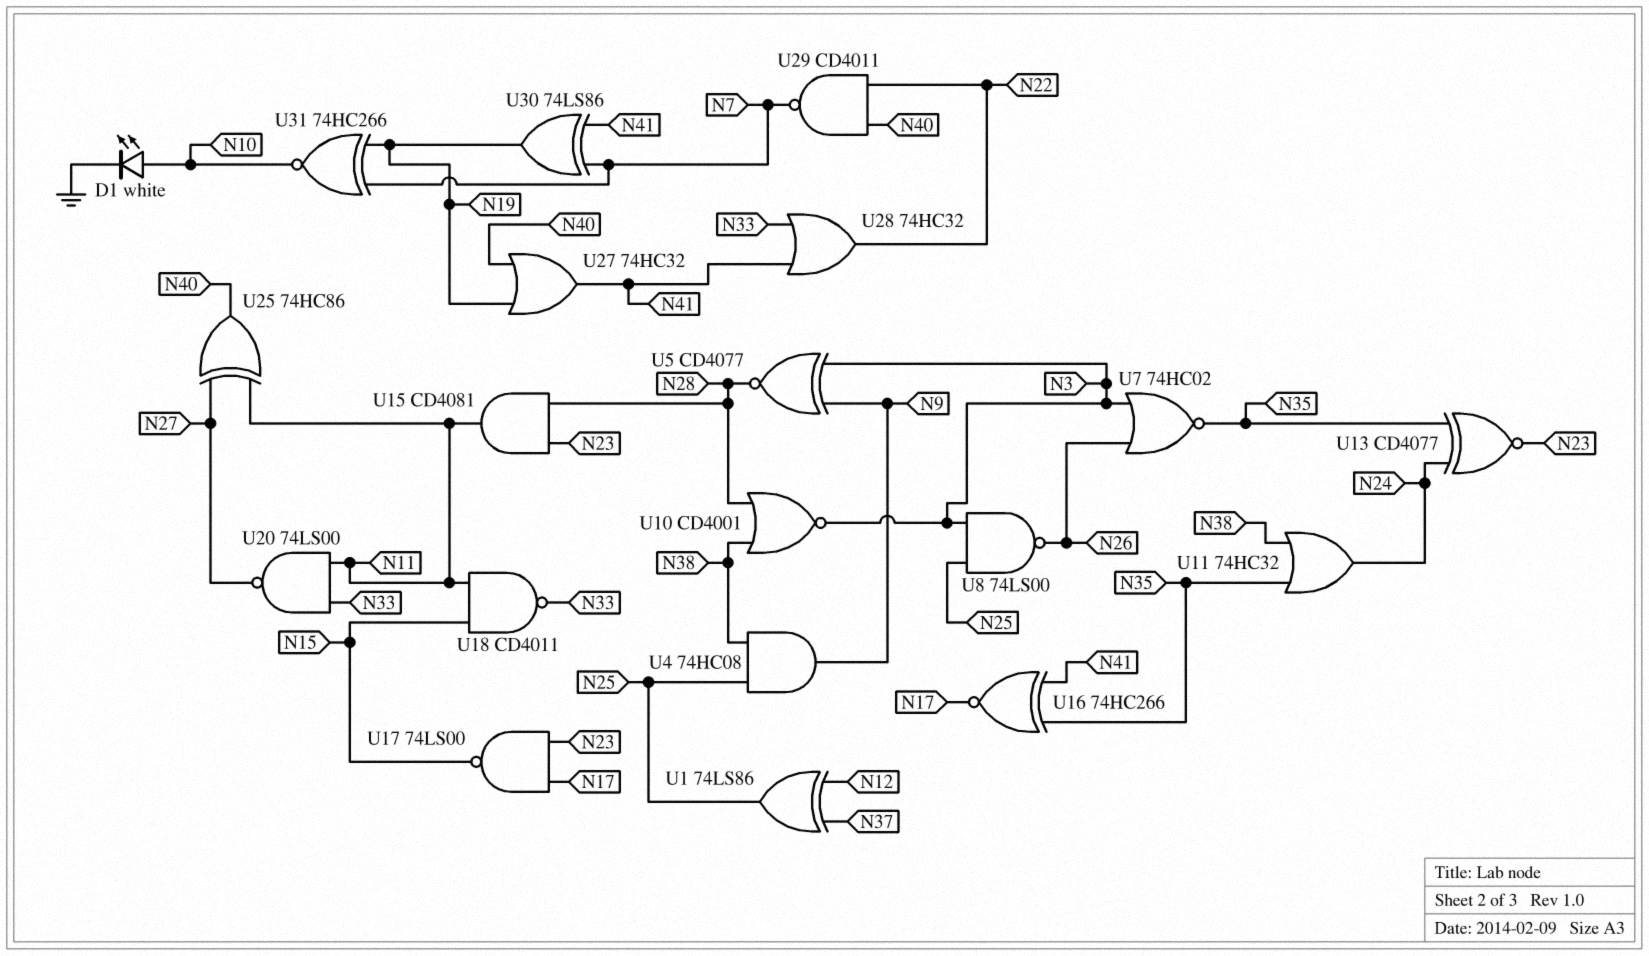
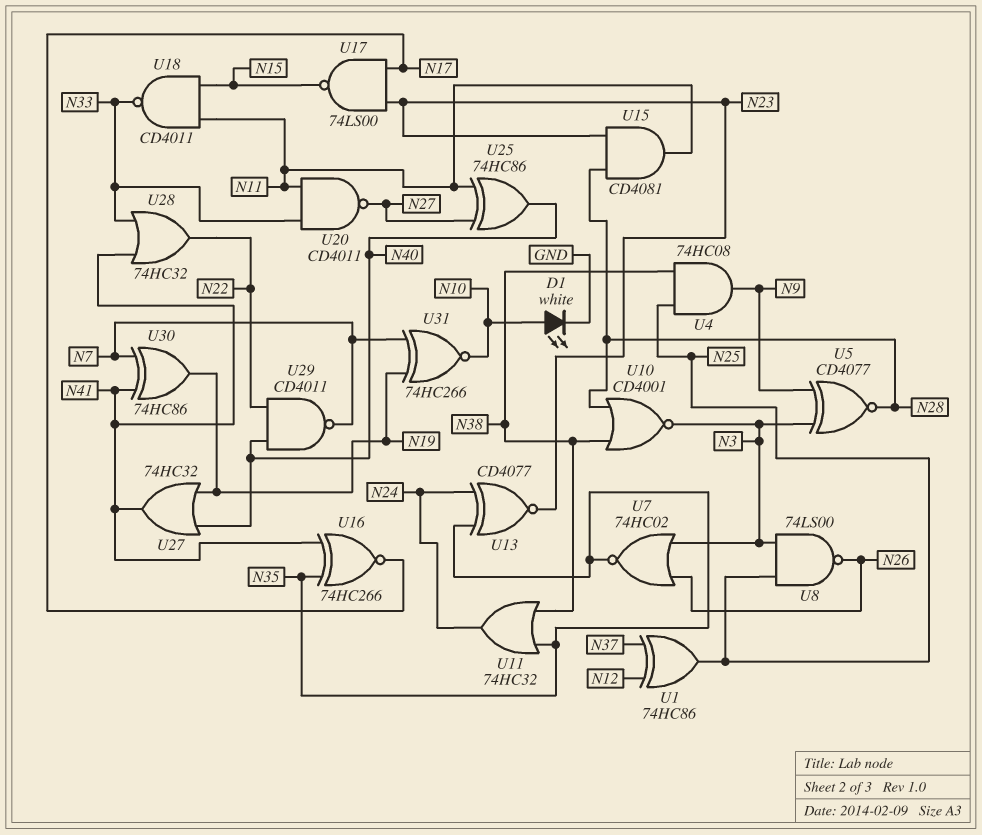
U1: XOR 74LS86 (in N12, in N37, out N25) -> XOR 74HC86 (in N12, in N37, out N25)
U20: NAND 74LS00 (in N11, in N33, out N27) -> NAND CD4011 (in N11, in N33, out N27)
U30: XOR 74LS86 (in N7, in N41, out N19) -> XOR 74HC86 (in N7, in N41, out N19)

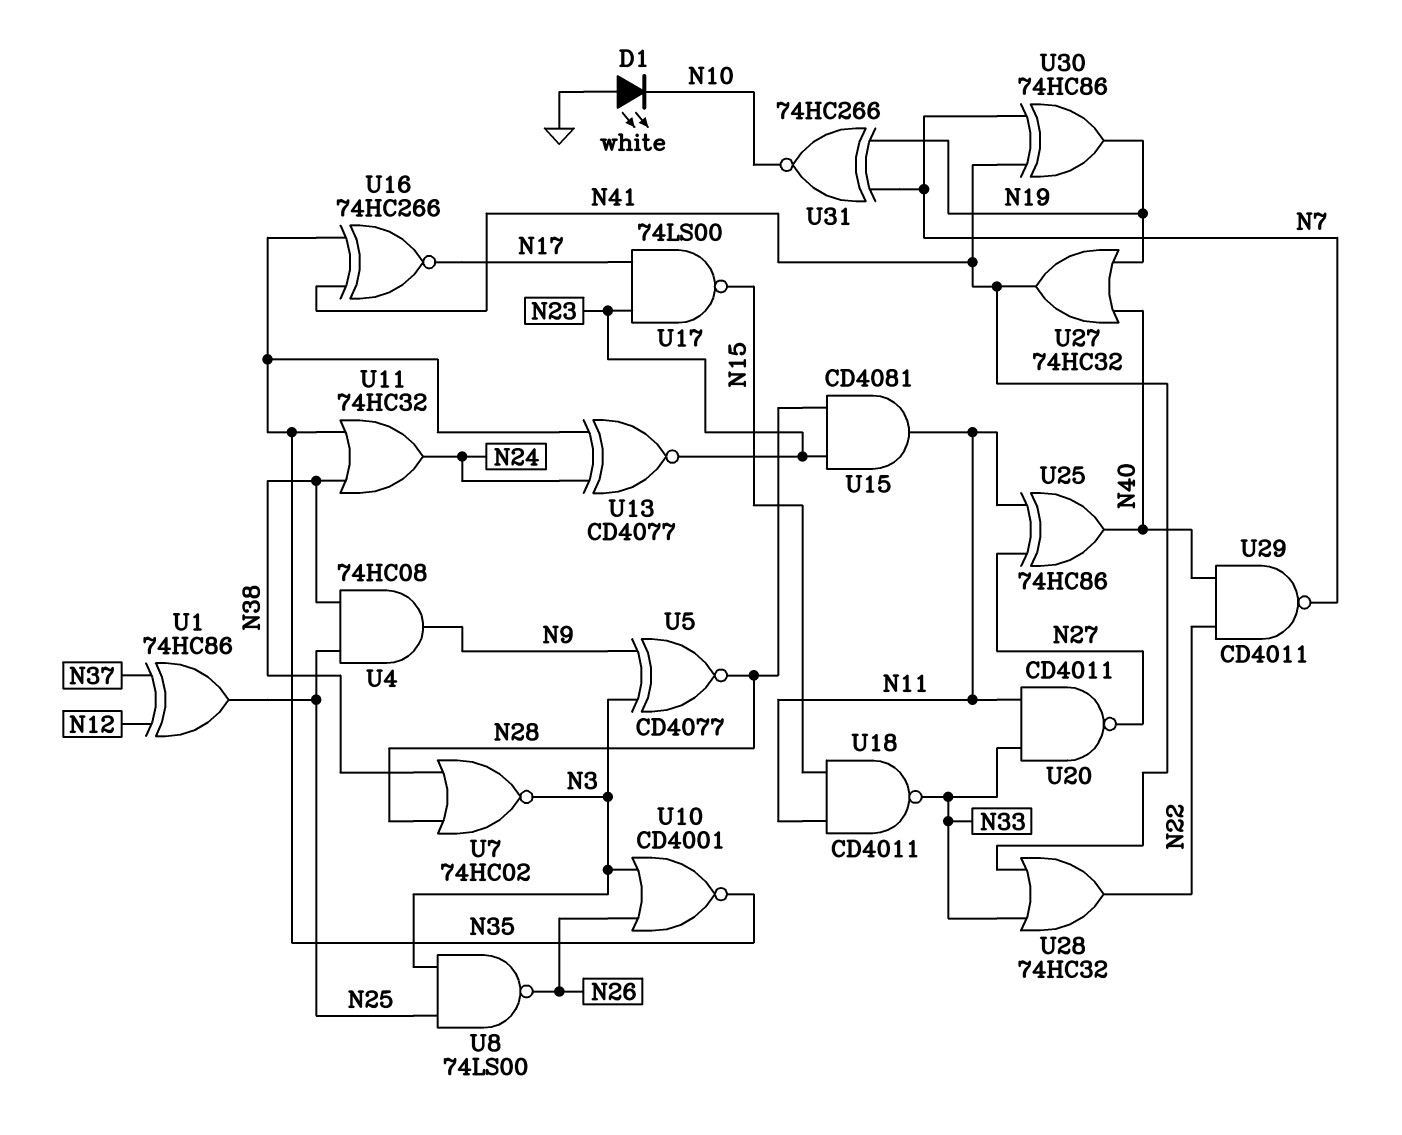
D1: LED white (A N10, K GND) -> LED white (A GND, K N10)
U7: NOR 74HC02 (in N3, in N26, out N35) -> NOR 74HC02 (in N28, in N38, out N3)
U10: NOR CD4001 (in N28, in N38, out N3) -> NOR CD4001 (in N3, in N26, out N35)

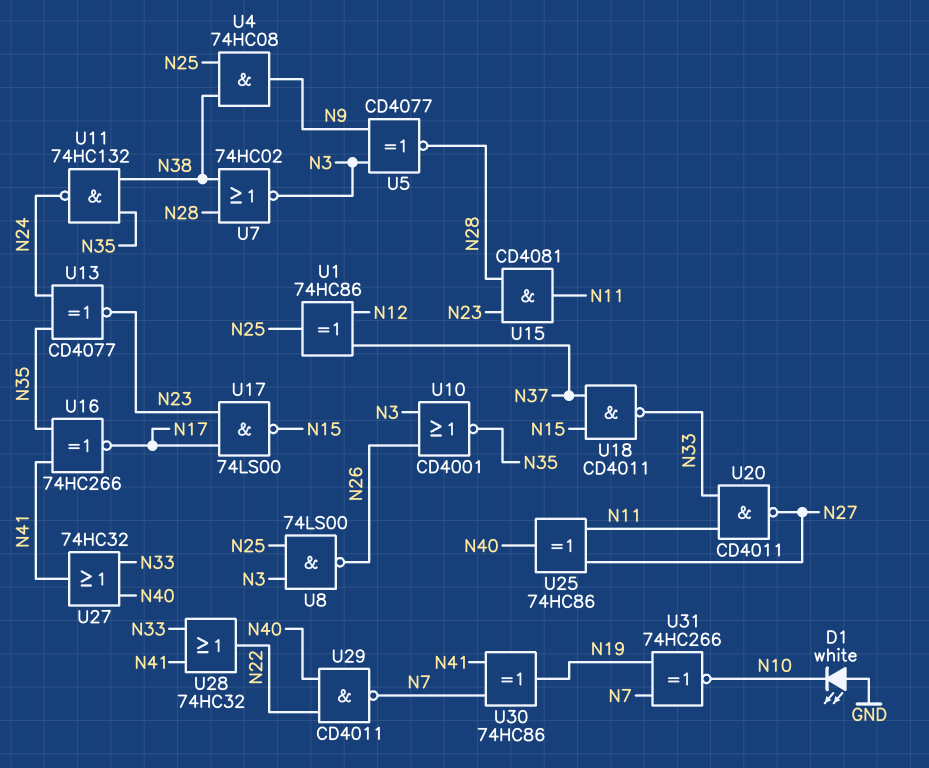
U11: OR 74HC32 (in N35, in N38, out N24) -> NAND 74HC132 (in N35, in N38, out N24)
U18: NAND CD4011 (in N11, in N15, out N33) -> NAND CD4011 (in N15, in N37, out N33)
U27: OR 74HC32 (in N19, in N40, out N41) -> OR 74HC32 (in N33, in N40, out N41)

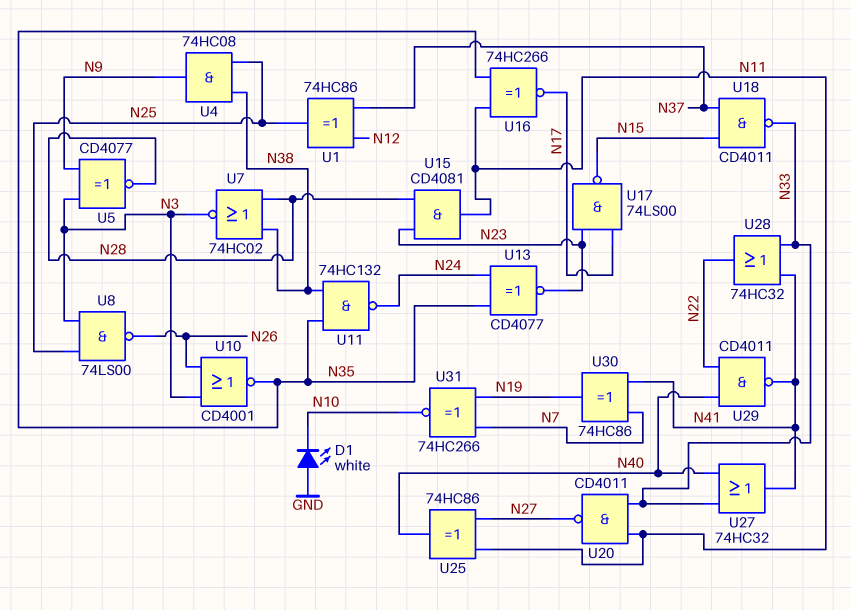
U16: XNOR 74HC266 (in N35, in N41, out N17) -> XNOR 74HC266 (in N11, in N35, out N17)
U29: NAND CD4011 (in N22, in N40, out N7) -> NAND CD4011 (in N22, in N40, out N41)

